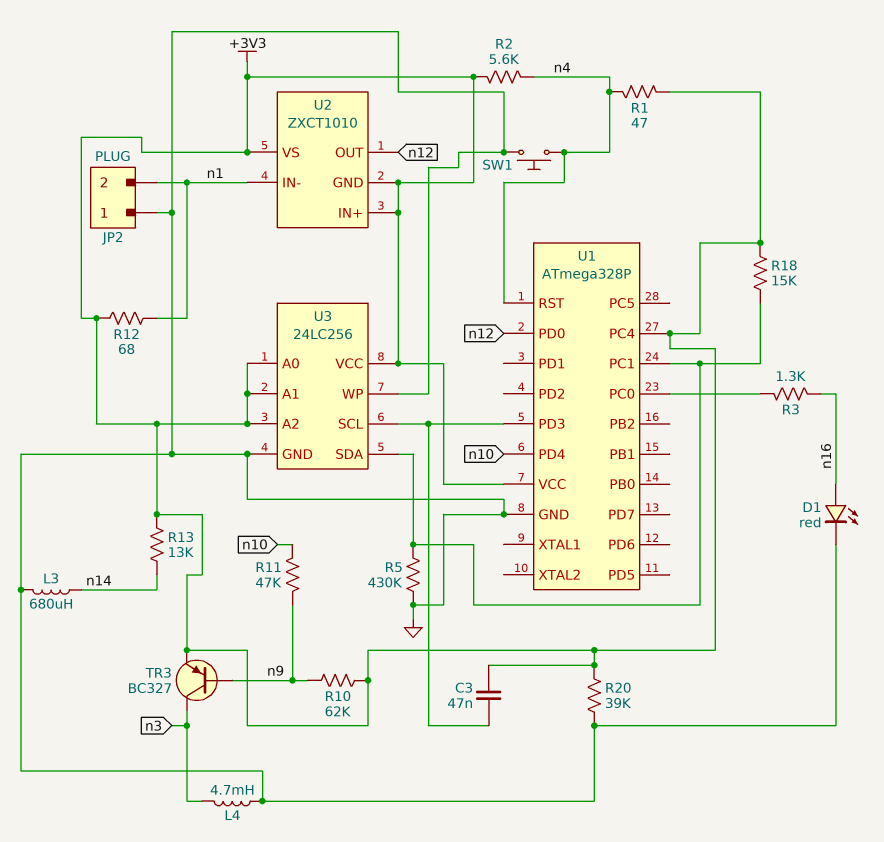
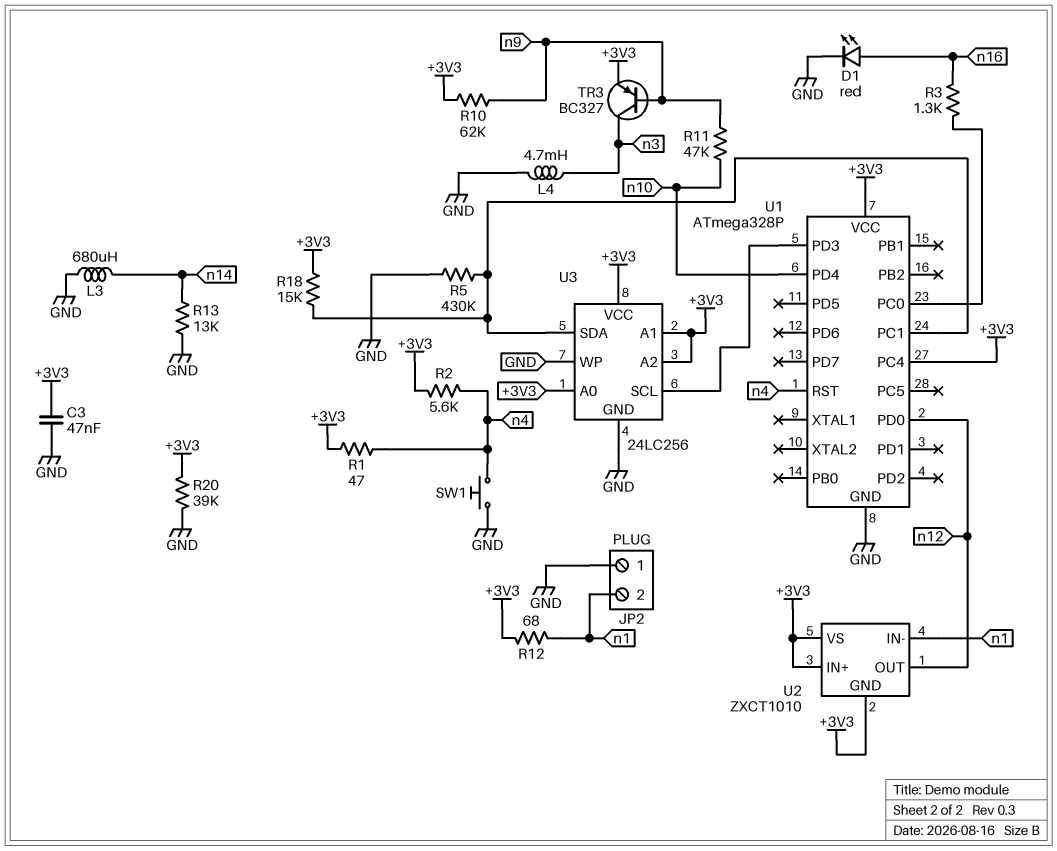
C3: 47nF (+3V3, U1/PD3) -> 47nF (+3V3, GND)
R13: 13k (+3V3, n14) -> 13k (GND, n14)

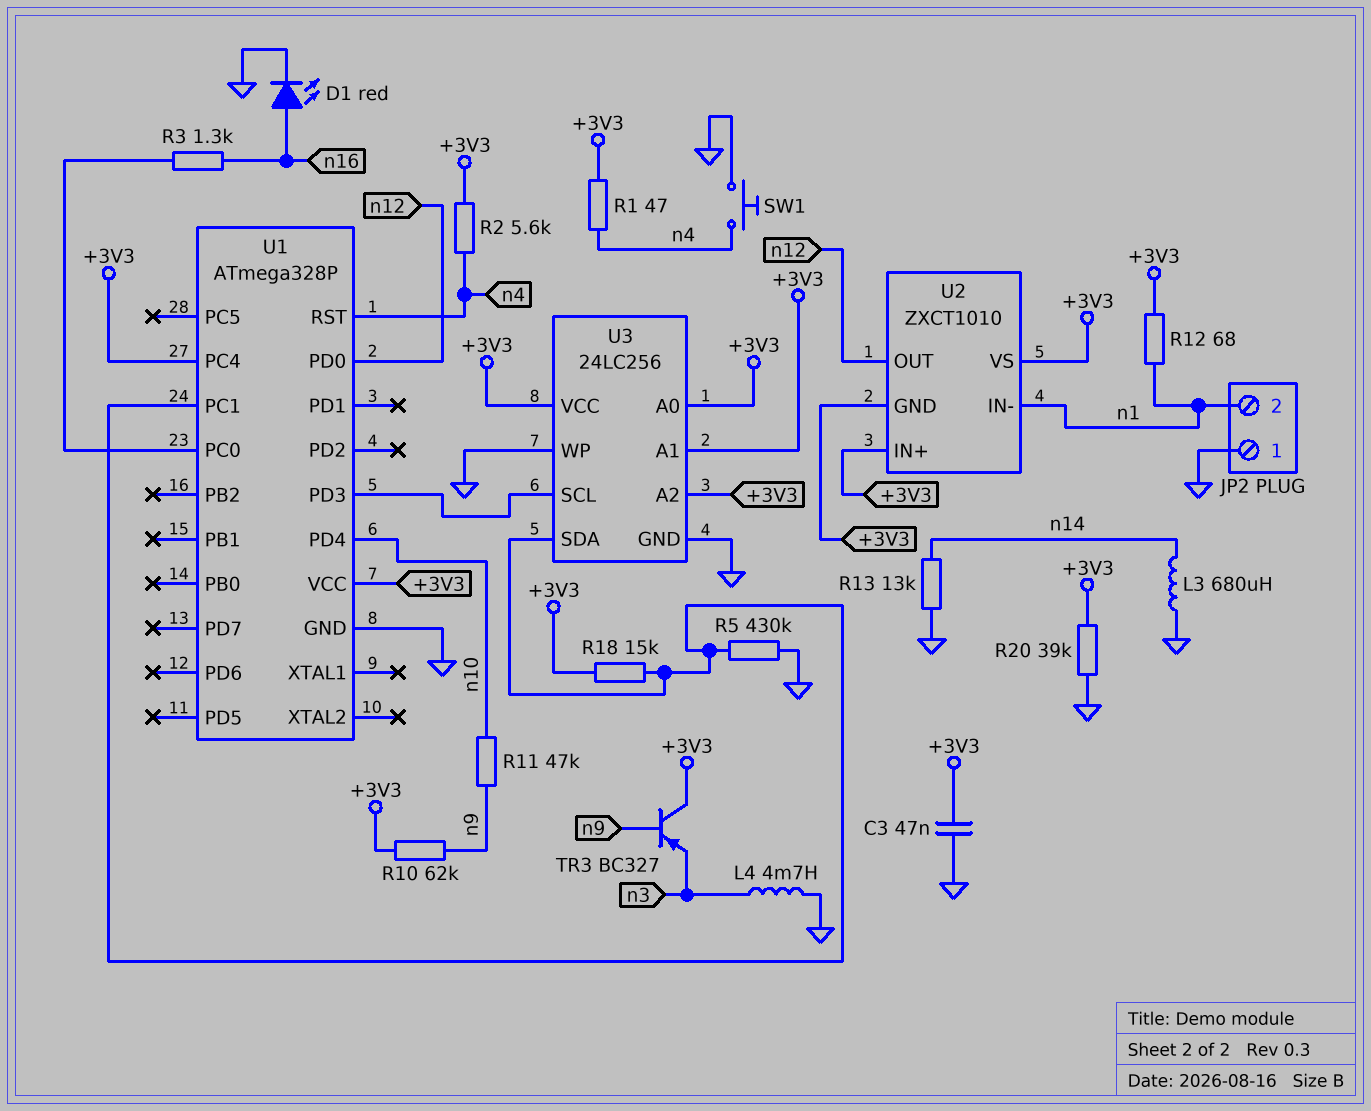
TR3: PNP BC327 (B n9, C n3, E +3V3) -> PNP BC327 (B n9, C +3V3, E n3)

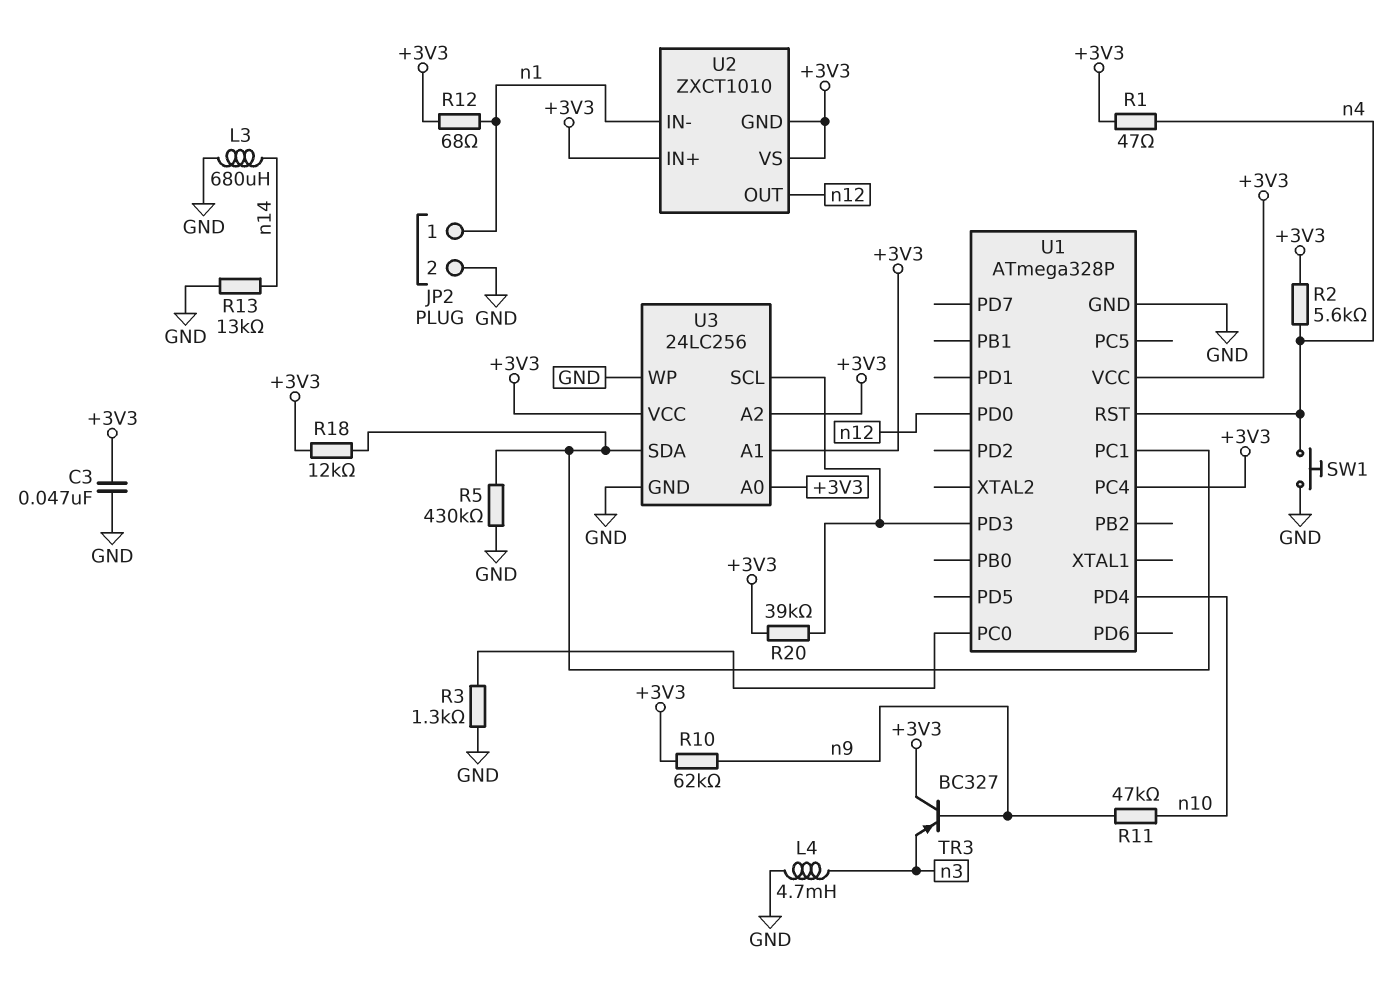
D1: LED red (A n16, K GND) -> none
JP2 pin 1: GND -> n1
JP2 pin 2: n1 -> GND
R3: 1.3k (U1/PC0, n16) -> 1.3k (GND, U1/PC0)
R18: 15k (+3V3, U1/PC1) -> 12k (+3V3, U1/PC1)
R20: 39k (+3V3, GND) -> 39k (+3V3, U1/PD3)

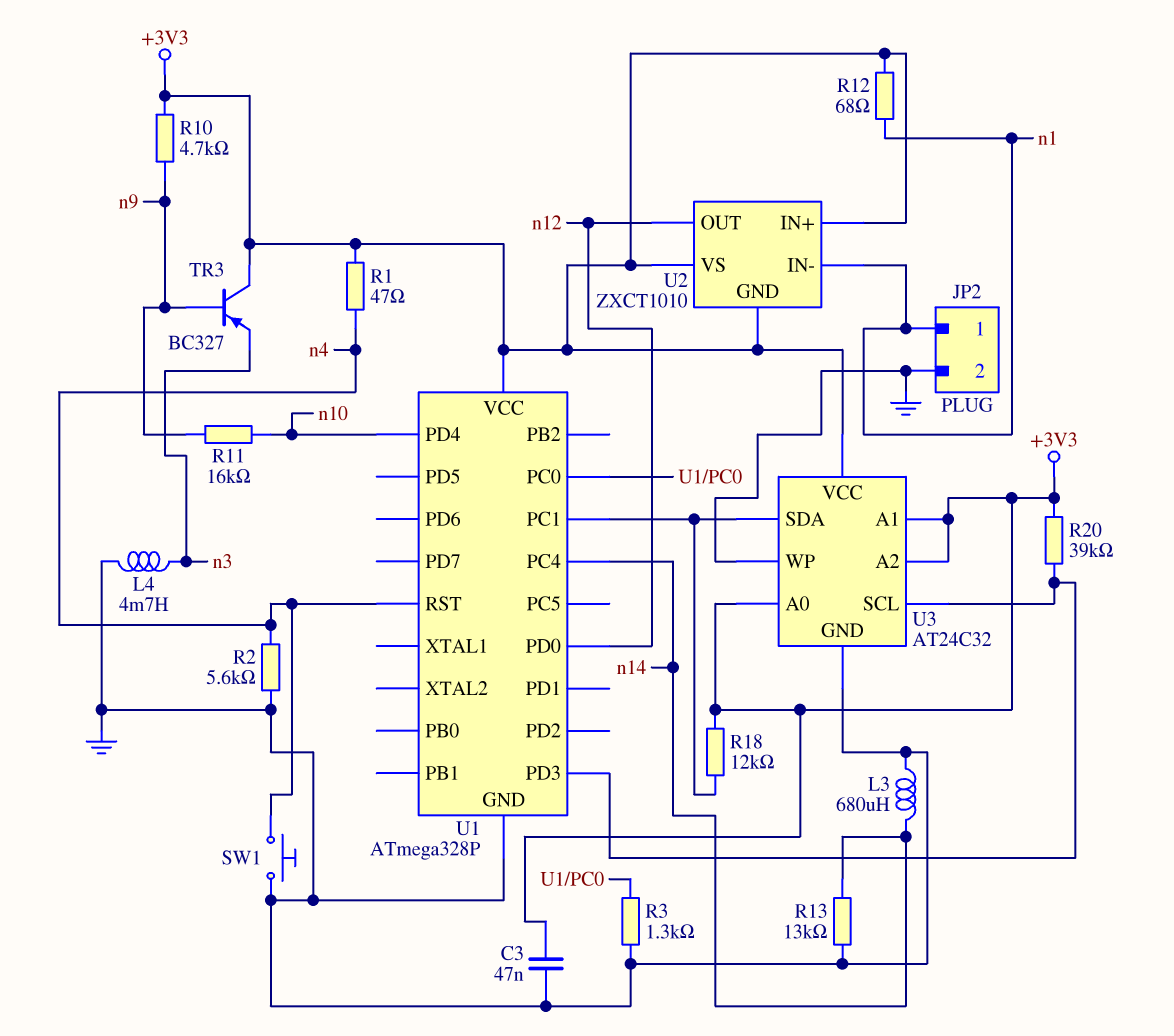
R2: 5.6k (+3V3, n4) -> 5.6k (GND, n4)
R5: 430k (GND, U1/PC1) -> none
R10: 62k (+3V3, n9) -> 4.7k (+3V3, n9)
R11: 47k (n9, n10) -> 16k (n9, n10)
U1 pin PC4: +3V3 -> n14
U3: 24LC256 -> AT24C32

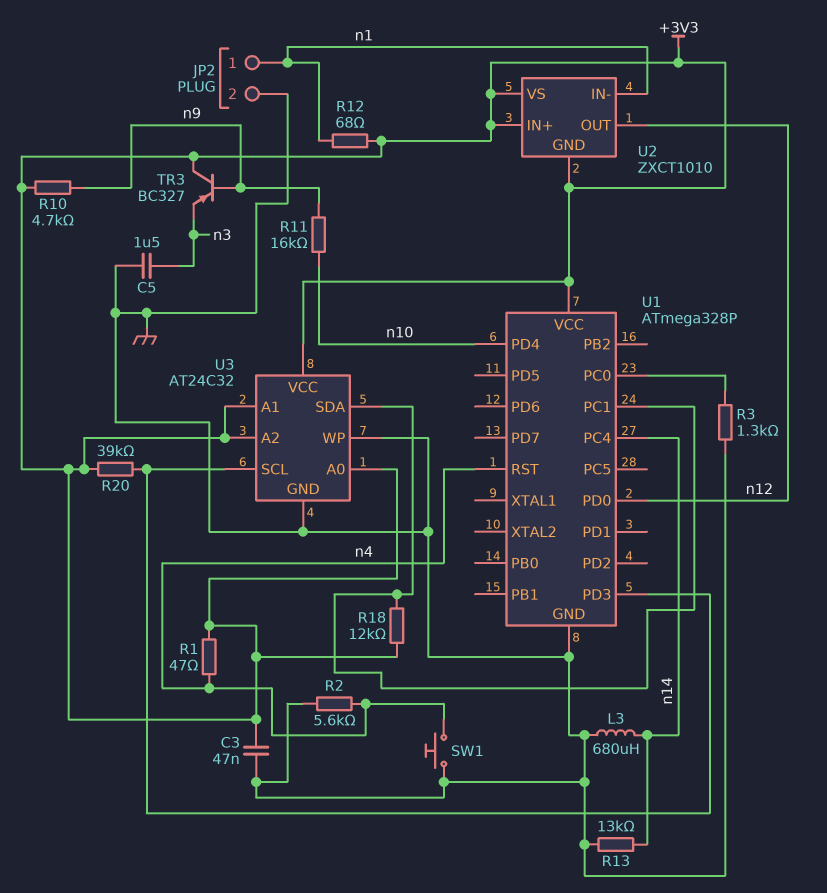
C5: none -> 1.5uF (GND, n3)
L4: 4.7mH (GND, n3) -> none

